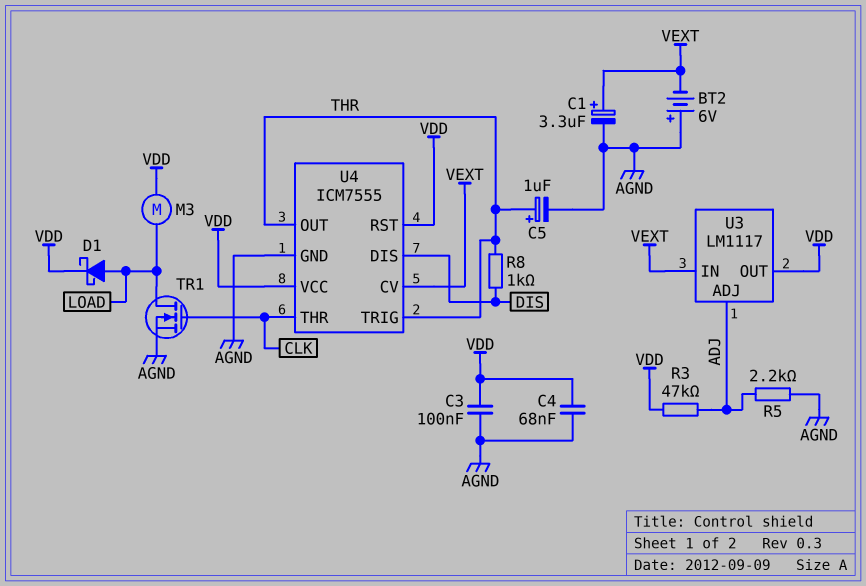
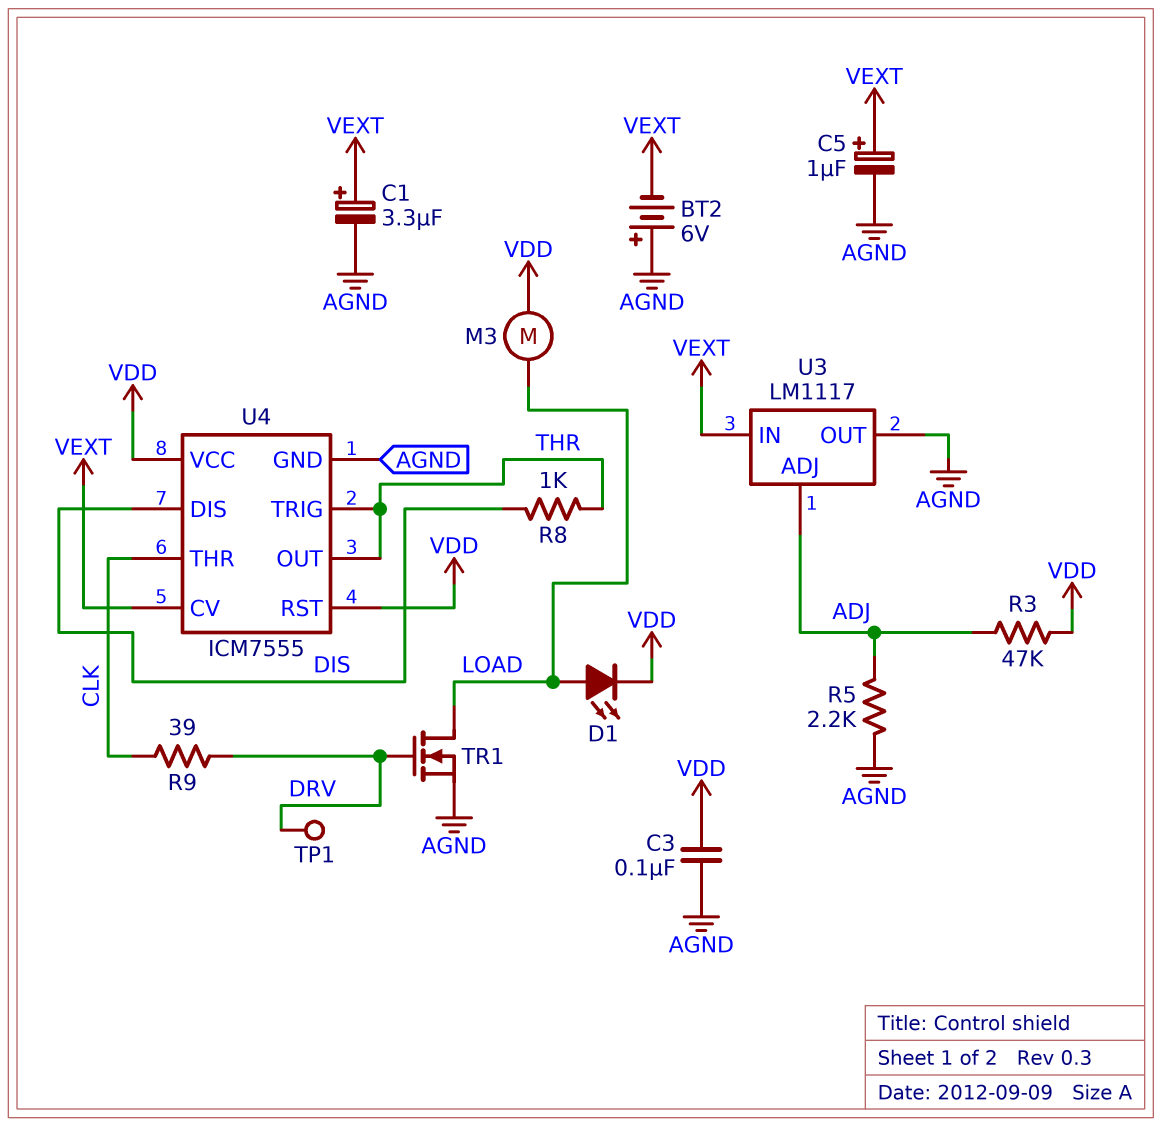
C4: 68nF (AGND, VDD) -> none
C5: 1uF (plus THR, minus AGND) -> 1uF (plus VEXT, minus AGND)
D1: schottky (A LOAD, K VDD) -> LED (A LOAD, K VDD)
R9: none -> 39 (CLK, DRV)
TP1: none -> test point (DRV)
TR1: NMOS (G CLK, D LOAD, S AGND) -> NMOS (G DRV, D LOAD, S AGND)
U3 pin OUT: VDD -> AGND

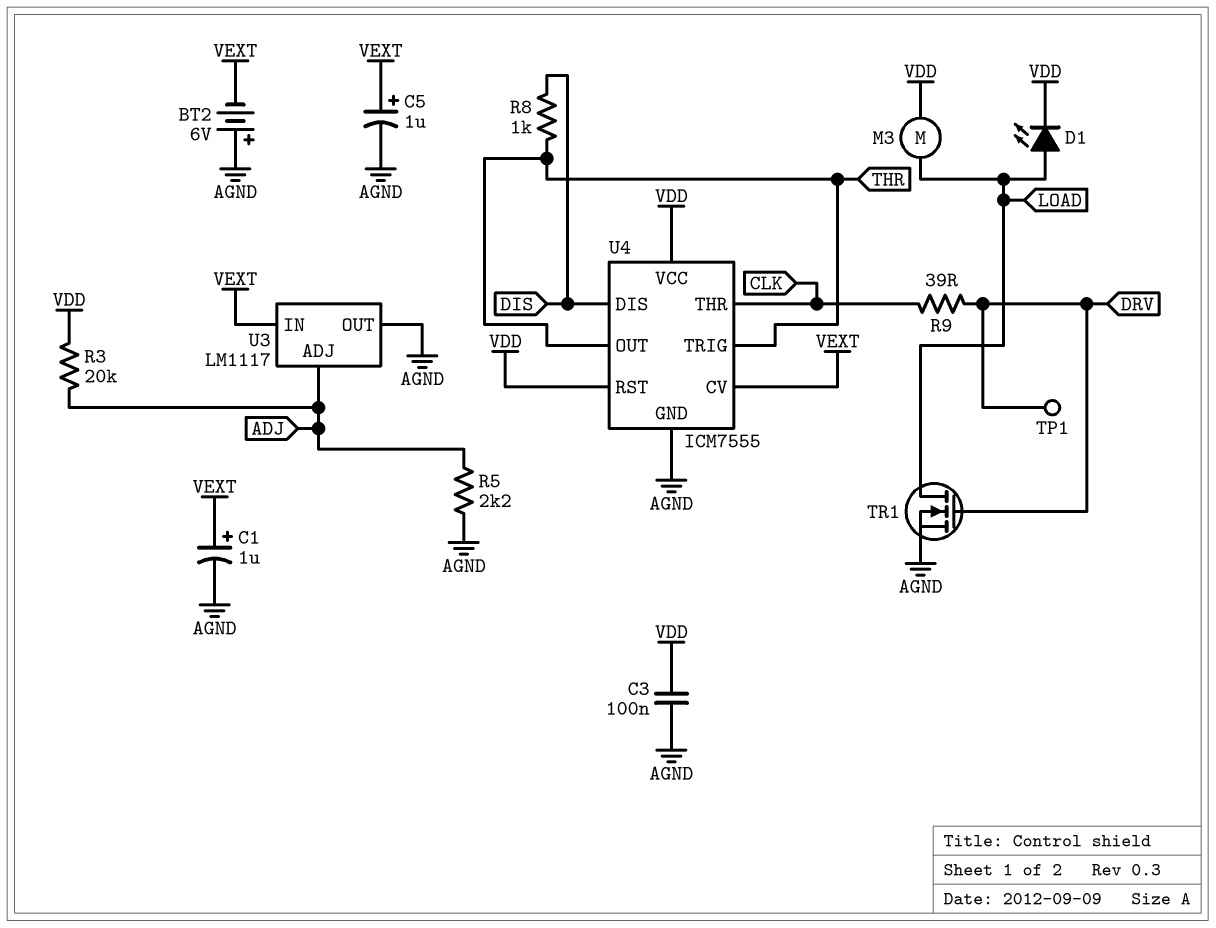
C1: 3.3uF (plus VEXT, minus AGND) -> 1uF (plus VEXT, minus AGND)
R3: 47k (ADJ, VDD) -> 20k (ADJ, VDD)

